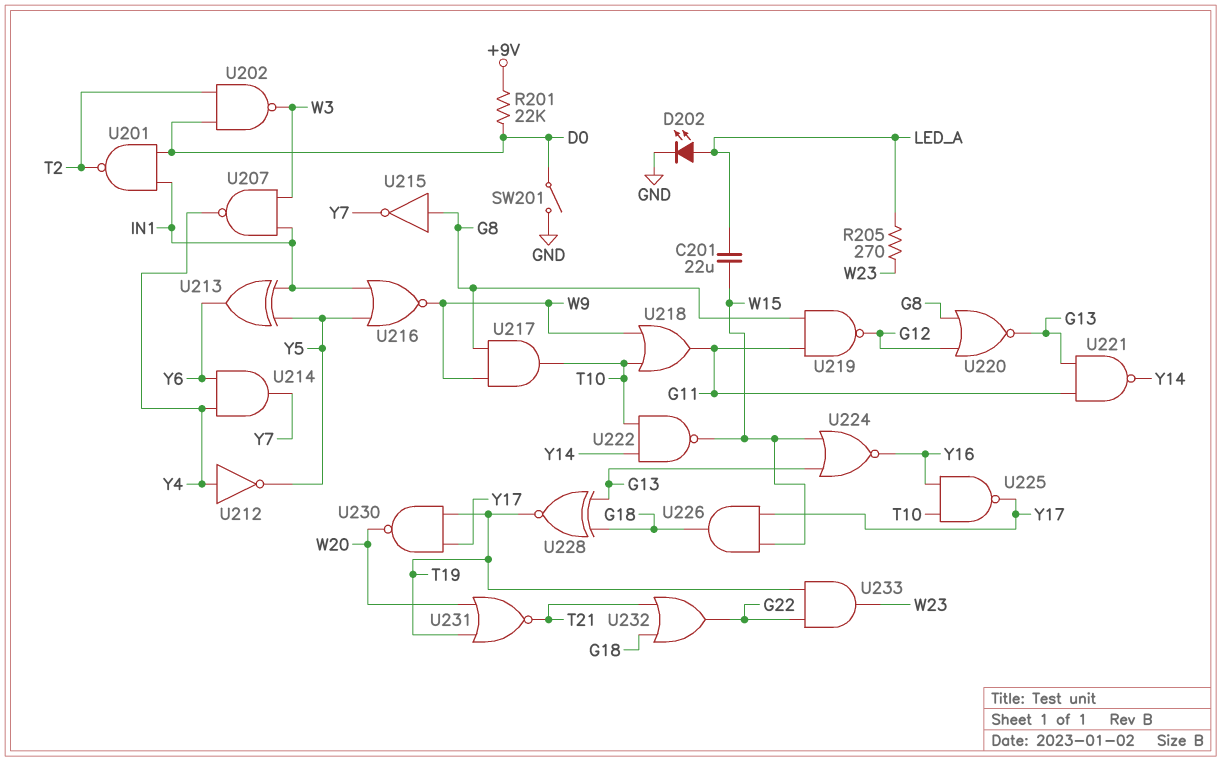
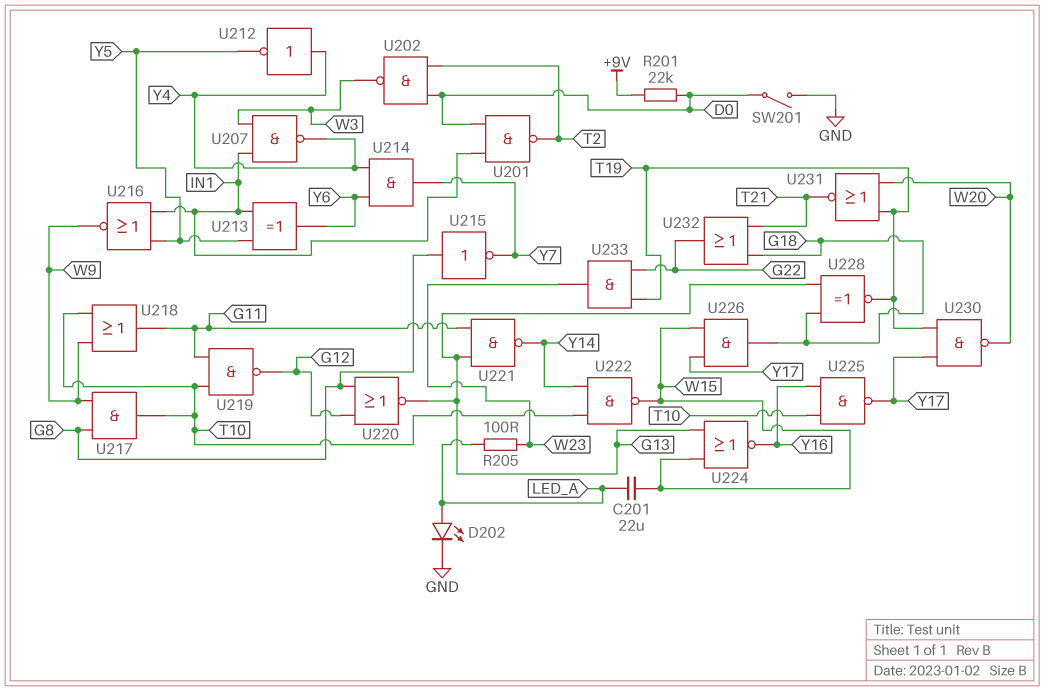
R205: 270 (LED_A, W23) -> 100 (LED_A, W23)
U219: NAND (in G8, in G11, out G12) -> NAND (in G11, in T10, out G12)

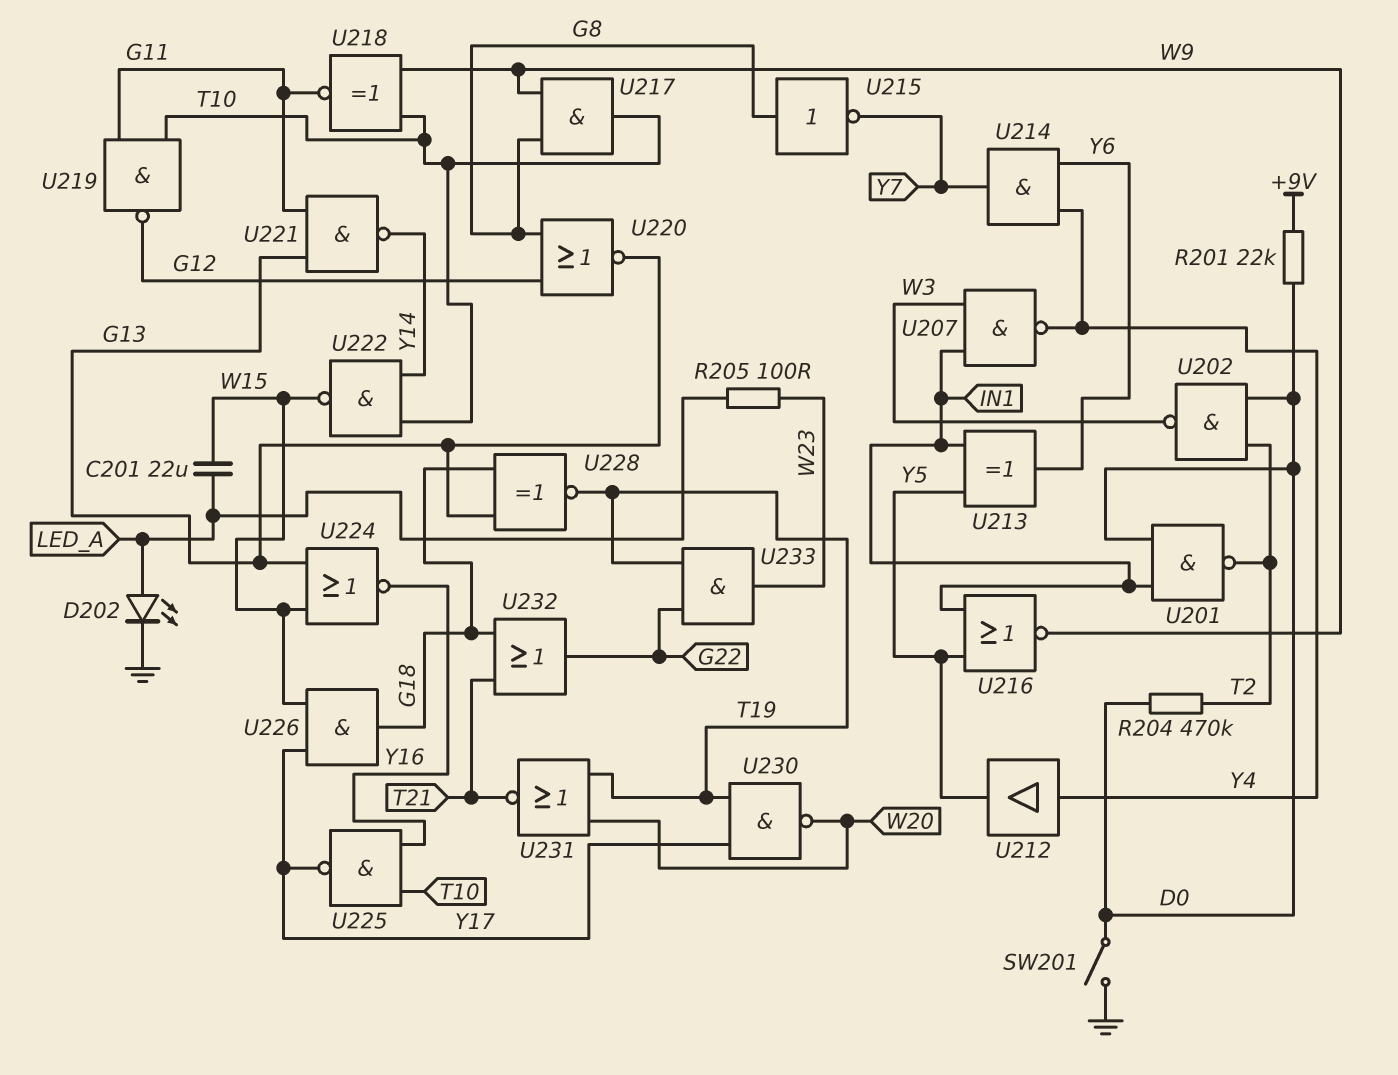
R204: none -> 470k (D0, T2)
U212: NOT (in Y4, out Y5) -> buffer (in Y4, out Y5)
U218: OR (in T10, in W9, out G11) -> XNOR (in T10, in W9, out G11)

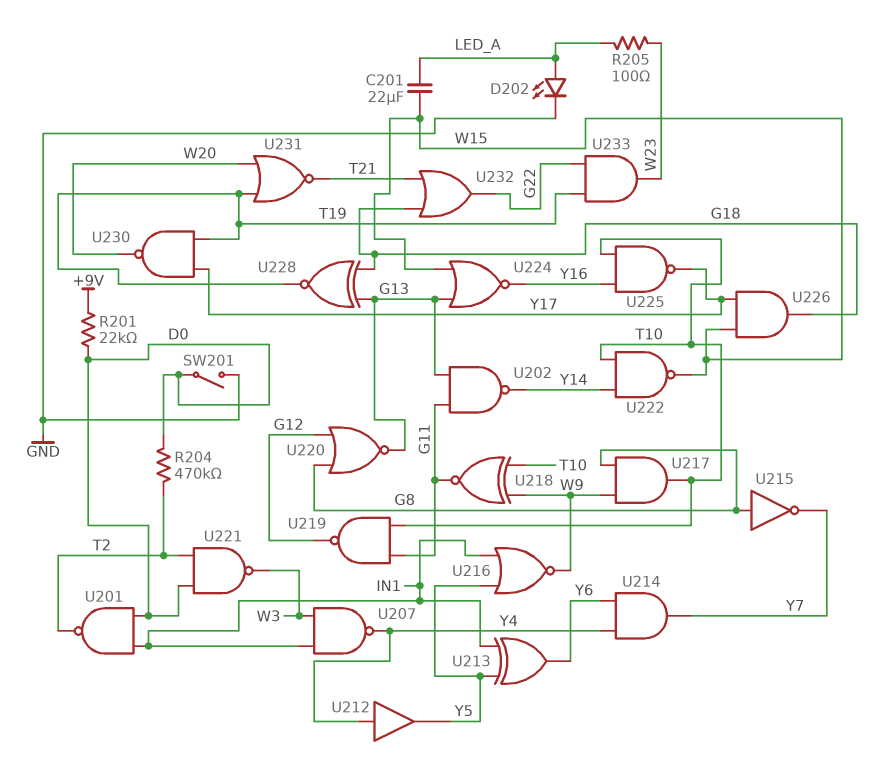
U202: NAND (in D0, in T2, out W3) -> NAND (in G11, in G13, out Y14)
U221: NAND (in G11, in G13, out Y14) -> NAND (in D0, in T2, out W3)

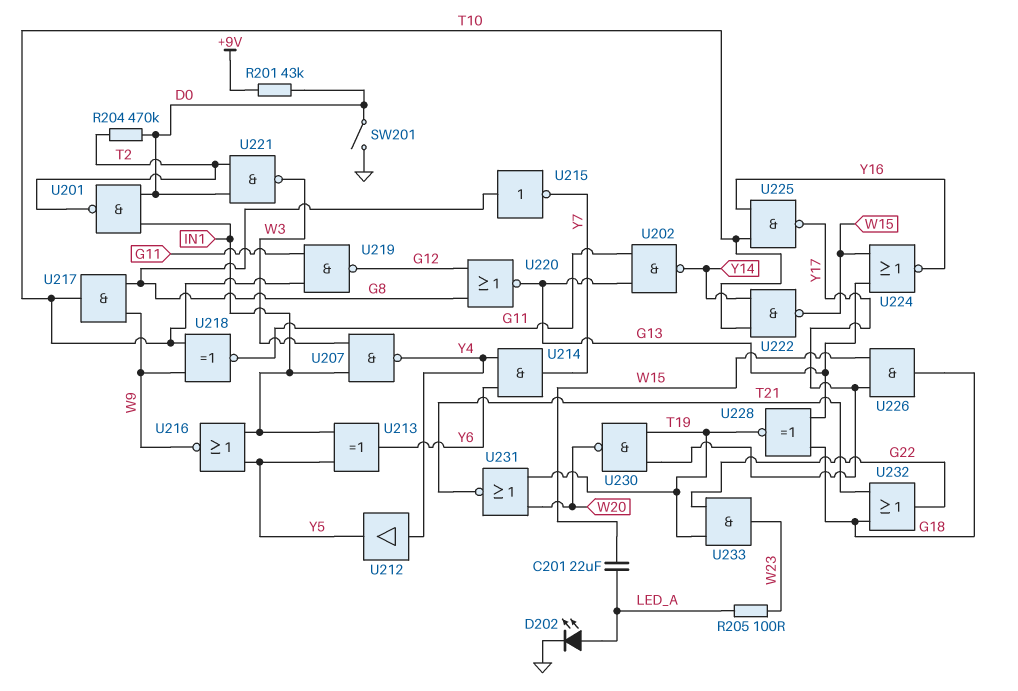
R201: 22k (+9V, D0) -> 43k (+9V, D0)

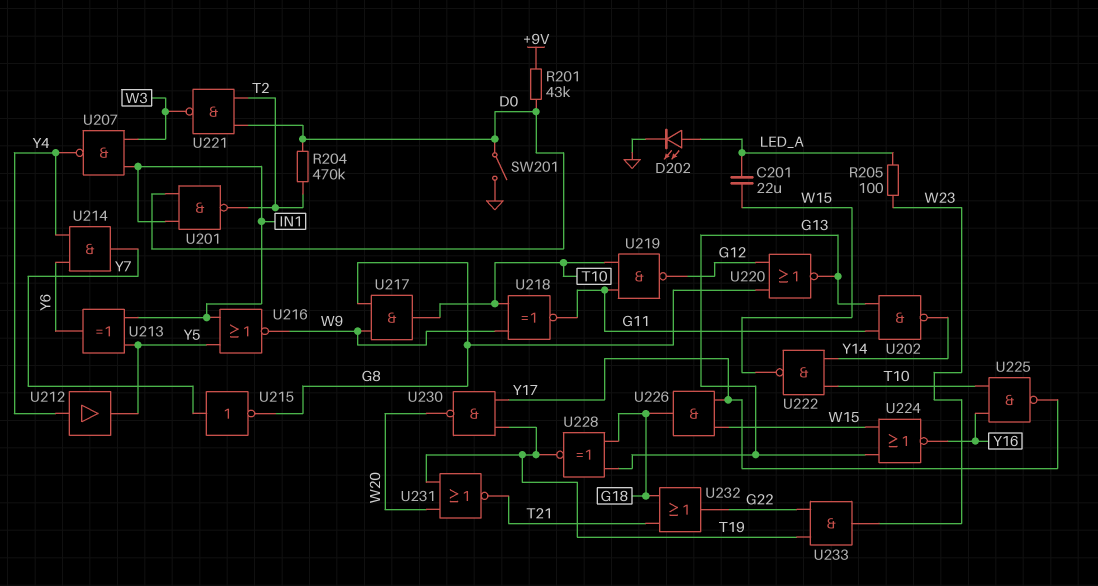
U215: NOT (in G8, out Y7) -> NOT (in Y7, out G8)

